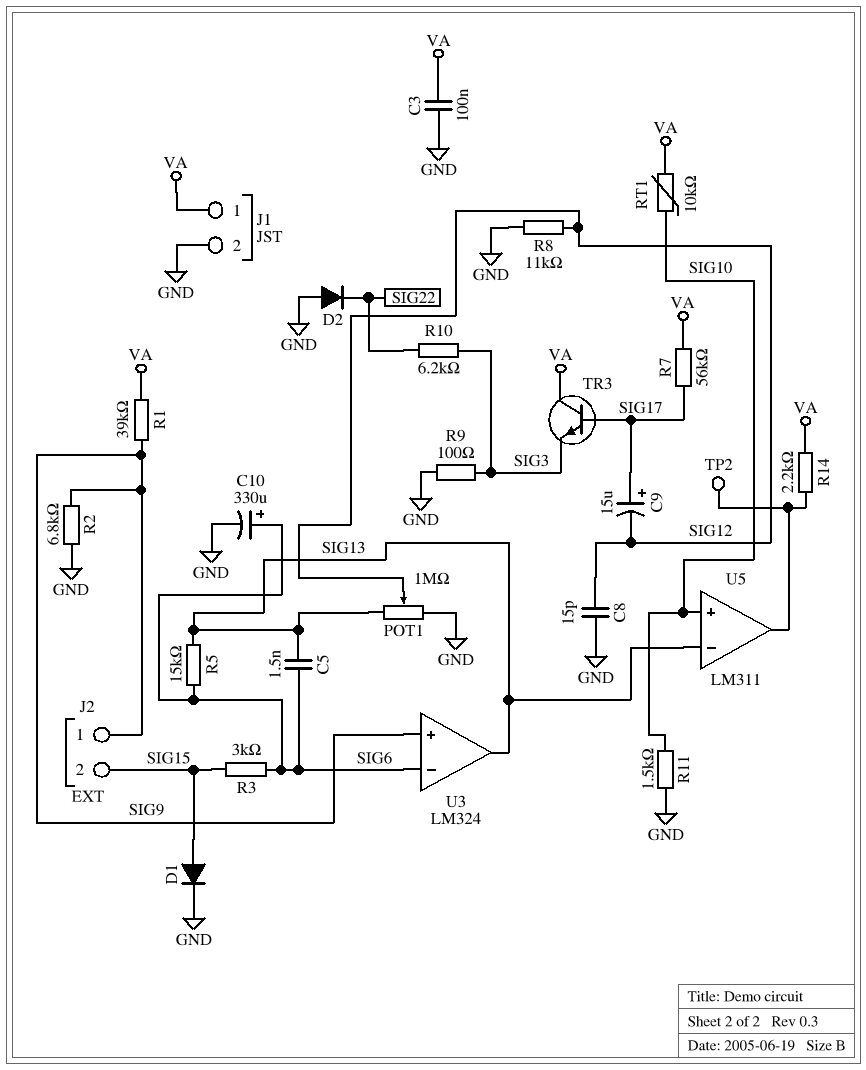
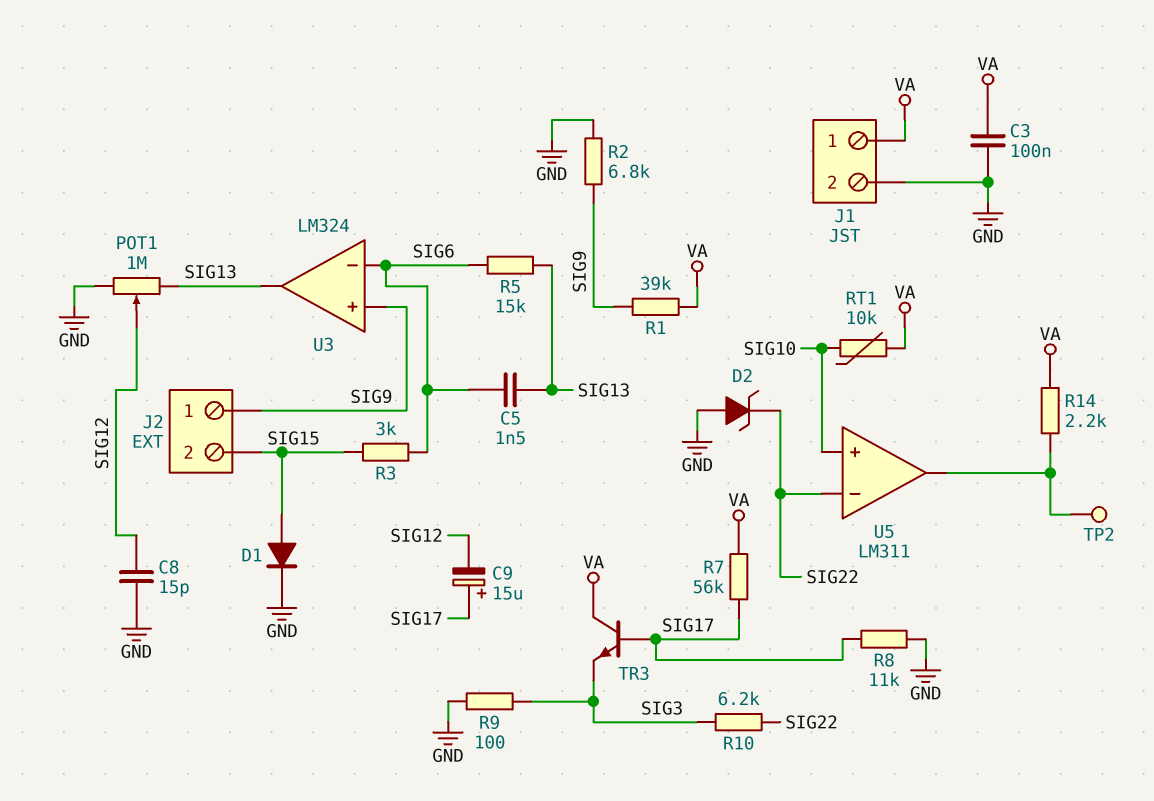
C10: 330uF (plus SIG6, minus GND) -> none
D2: diode (A GND, K SIG22) -> zener (A GND, K SIG22)
R8: 11k (GND, SIG12) -> 11k (GND, SIG17)
R11: 1.5k (GND, SIG10) -> none
U5 pin in-: SIG13 -> SIG22

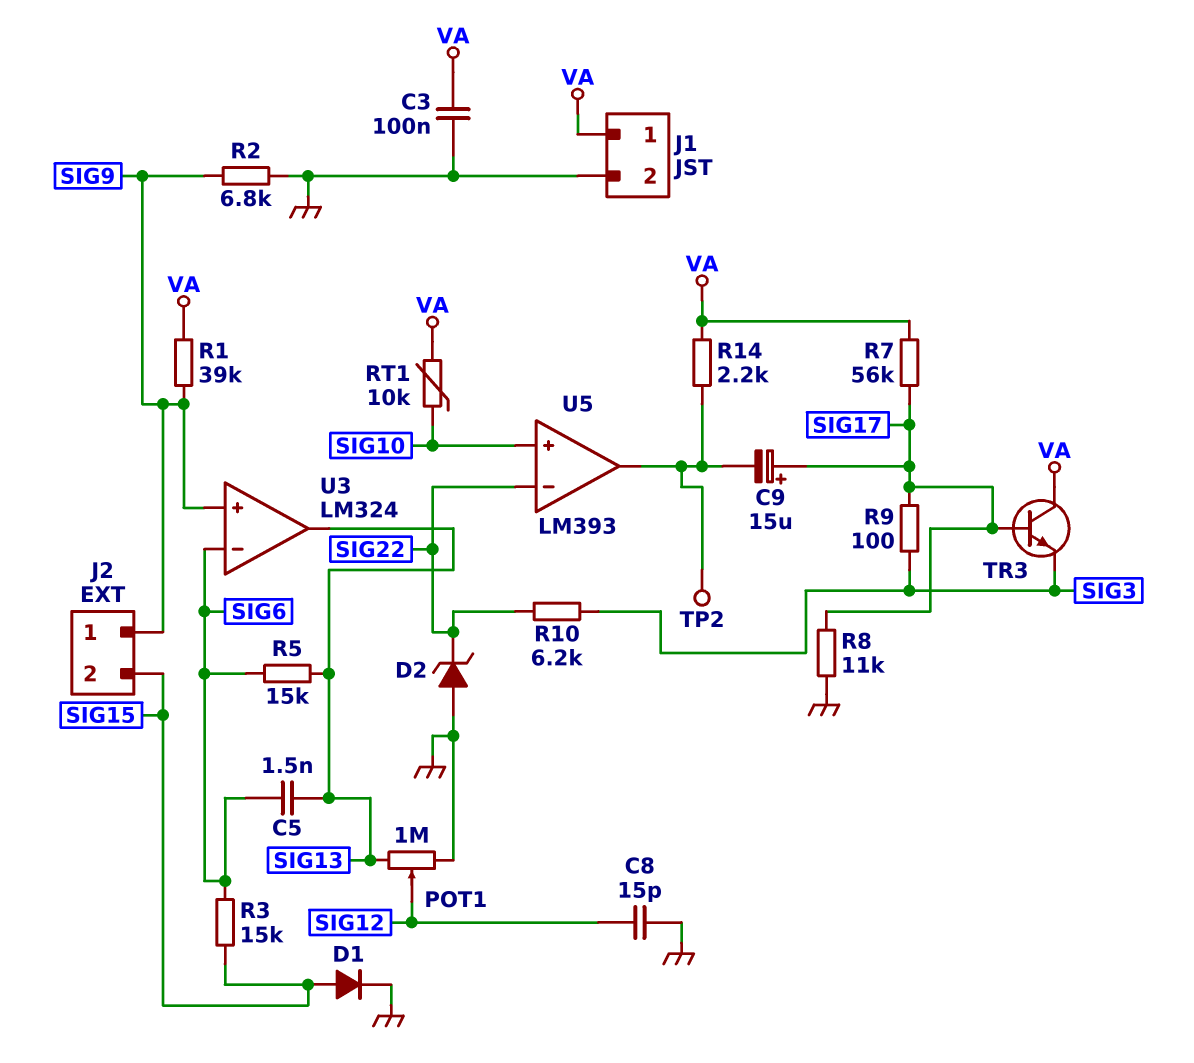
C9: 15uF (plus SIG17, minus SIG12) -> 15uF (plus SIG17, minus U5/out)
R3: 3k (SIG6, SIG15) -> 15k (SIG6, SIG15)
R9: 100 (GND, SIG3) -> 100 (SIG3, SIG17)
U5: LM311 -> LM393

